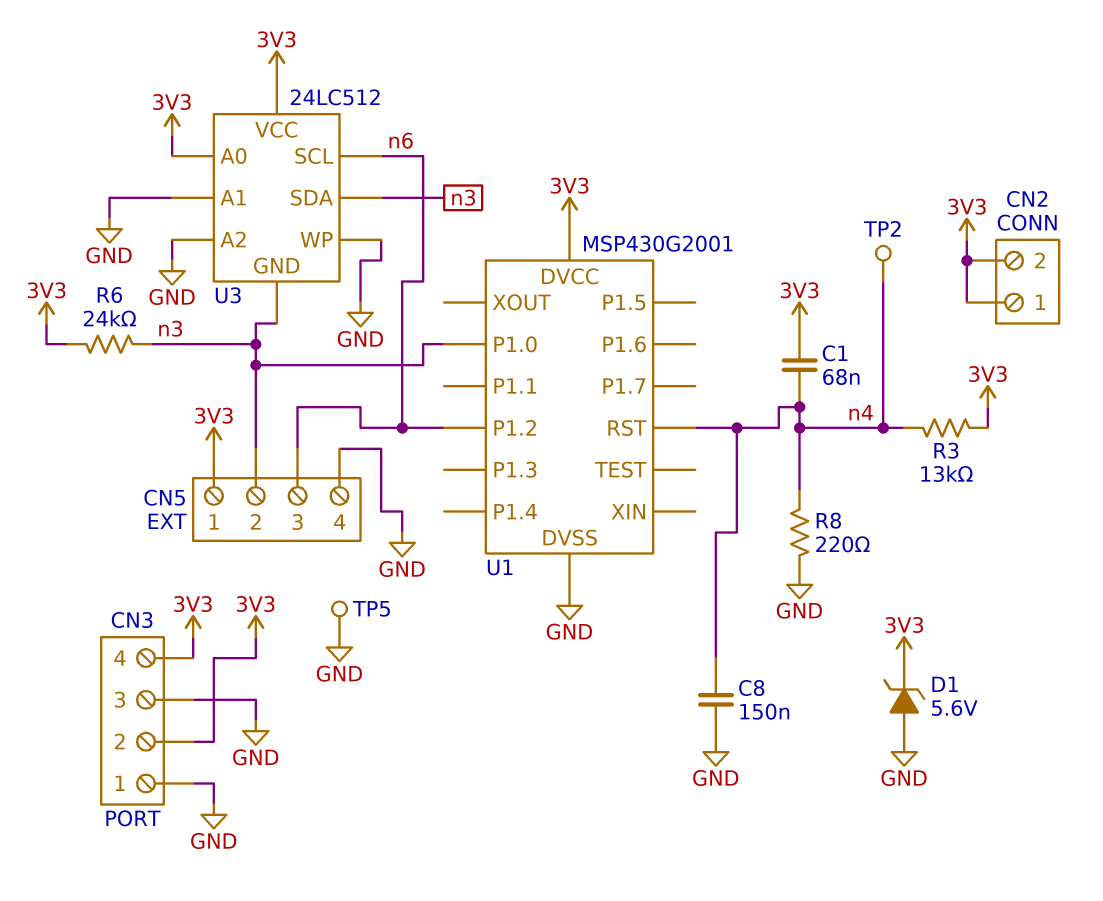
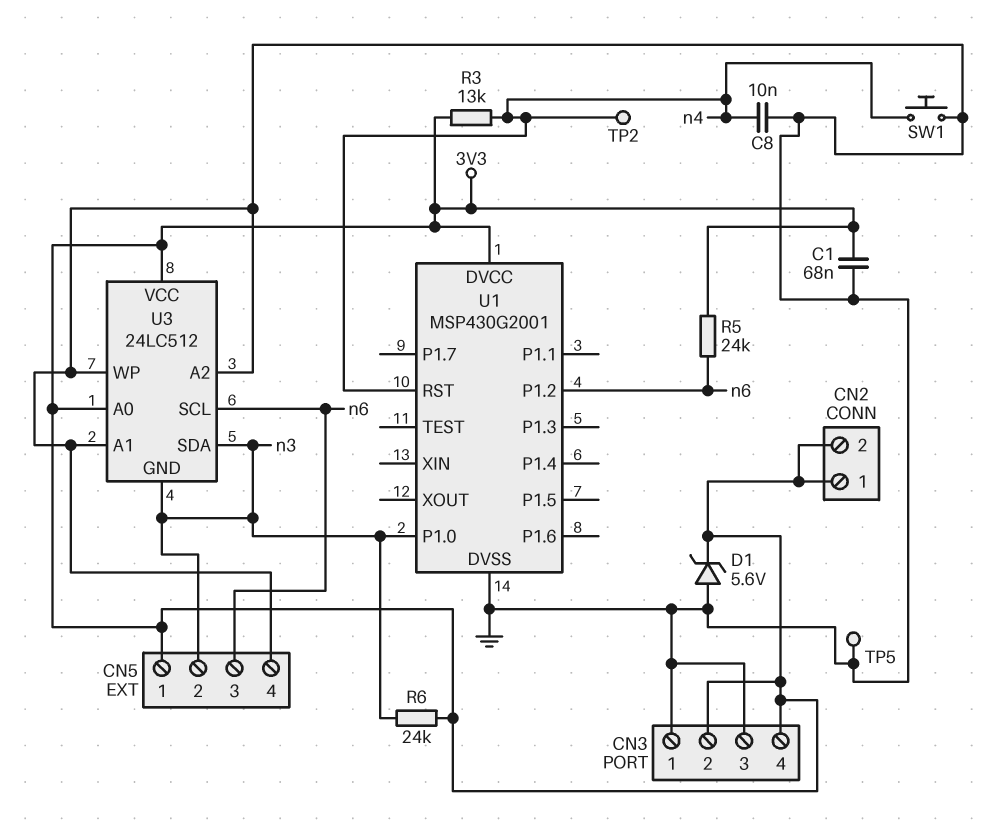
C1: 68nF (3V3, n4) -> 68nF (3V3, GND)
C8: 150nF (GND, n4) -> 10nF (GND, n4)
R5: none -> 24k (3V3, n6)
R8: 220 (GND, n4) -> none
SW1: none -> button (GND, n4)

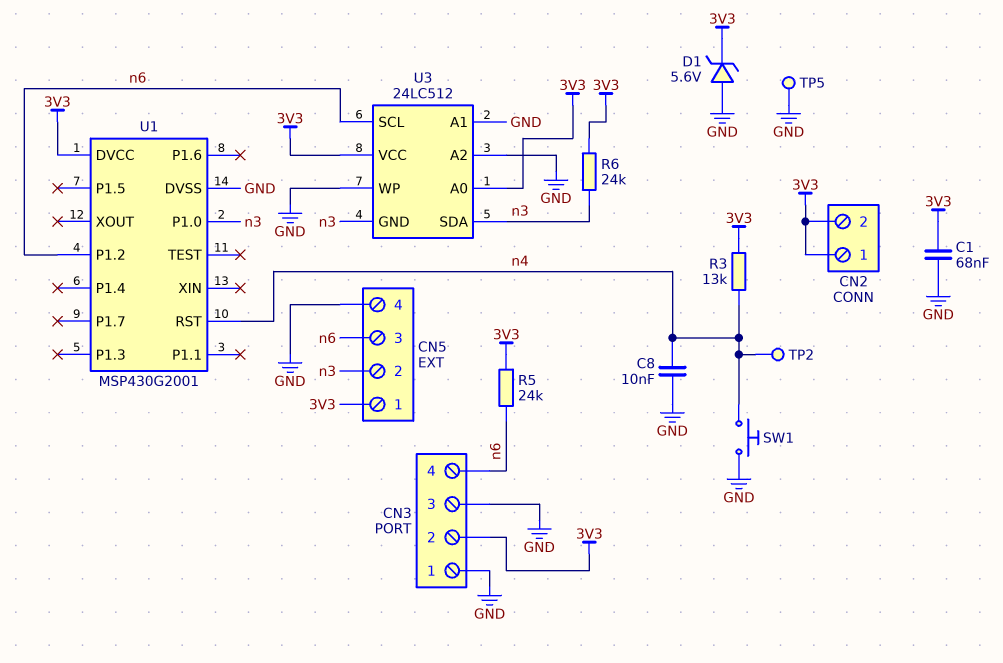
CN3 pin 4: 3V3 -> n6

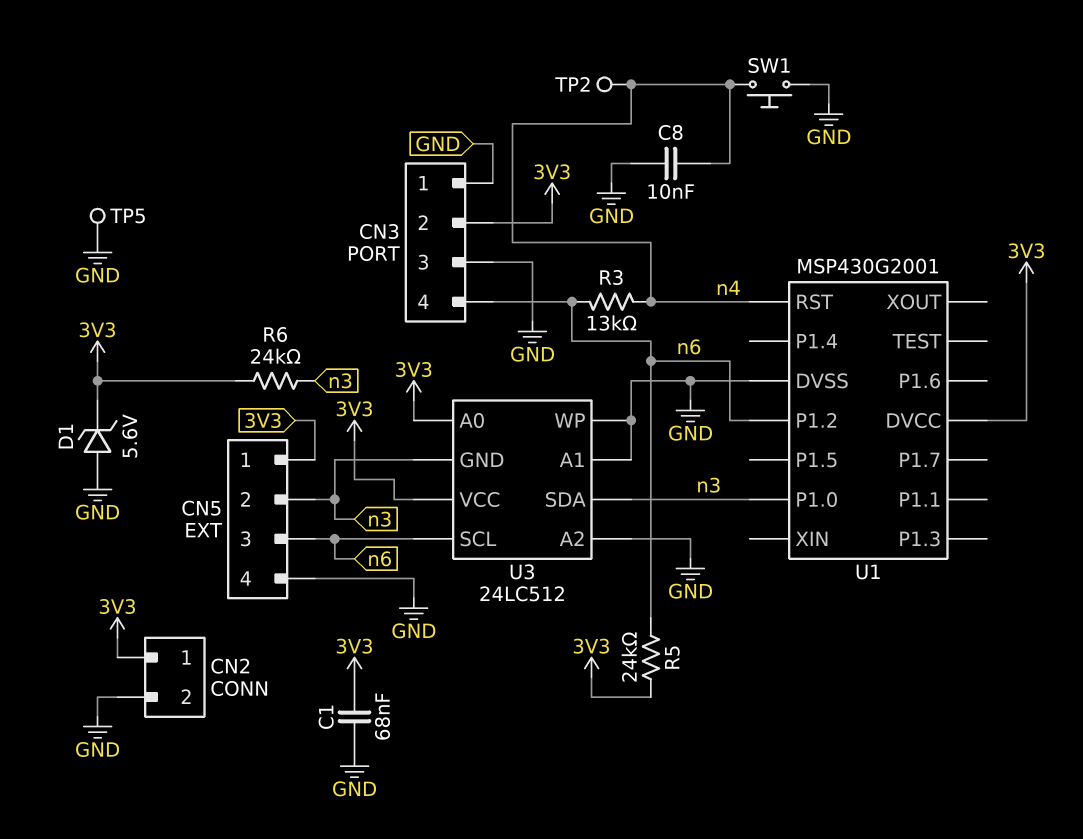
CN2 pin 2: 3V3 -> GND
R3: 13k (3V3, n4) -> 13k (n4, n6)

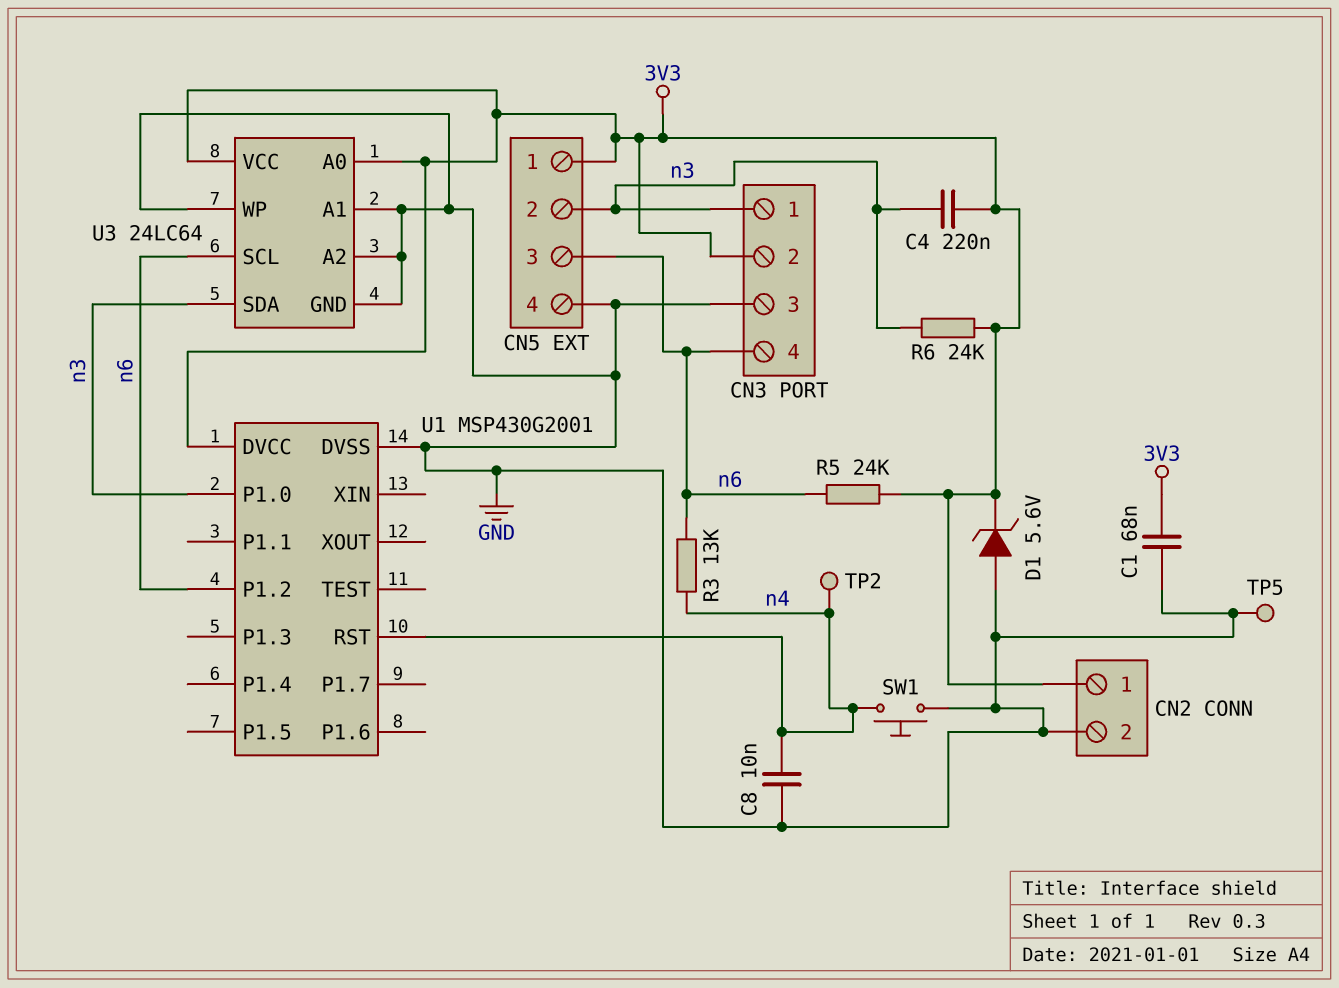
C4: none -> 220nF (3V3, n3)
CN3 pin 1: GND -> n3
U3: 24LC512 -> 24LC64
U3 pin GND: n3 -> GND

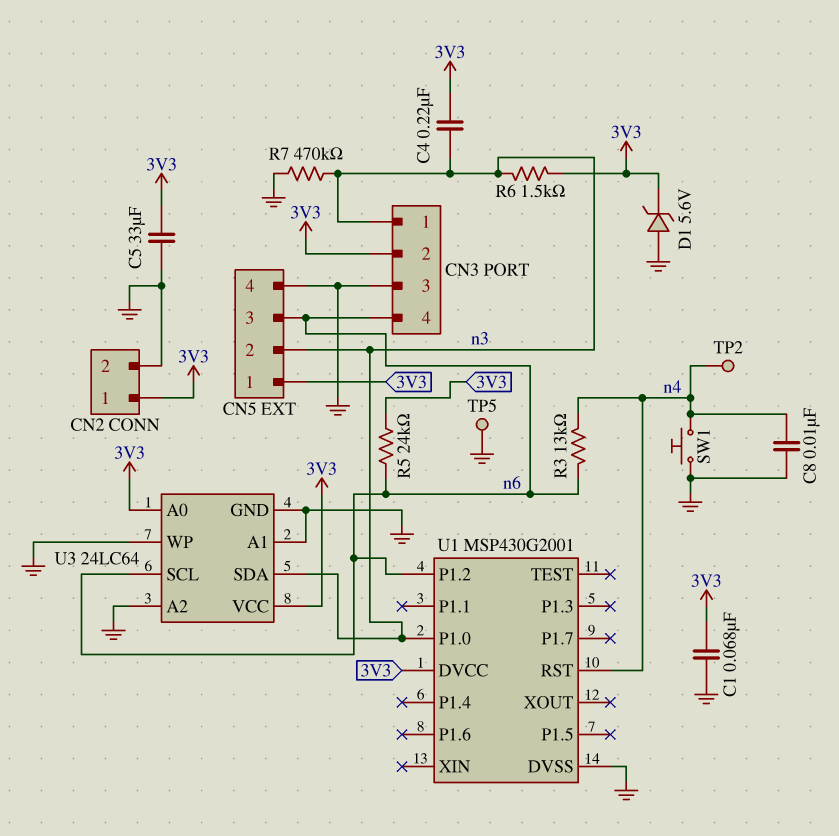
C5: none -> 33uF (3V3, GND)
R6: 24k (3V3, n3) -> 1.5k (3V3, n3)
R7: none -> 470k (GND, n3)

